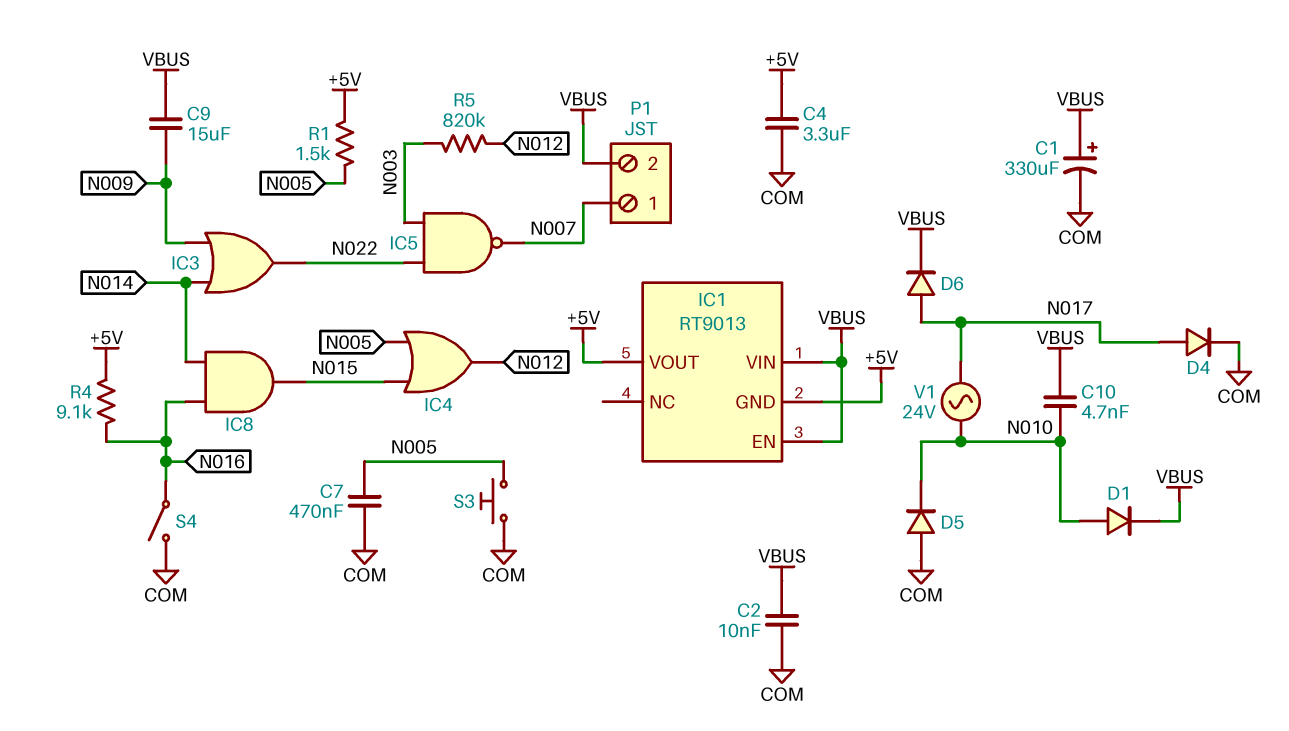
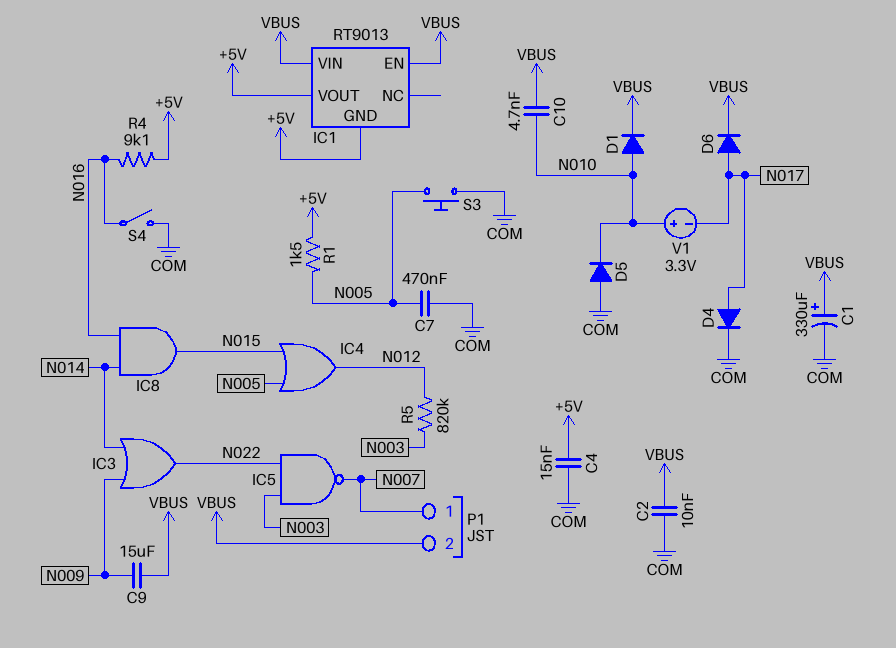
C4: 3.3uF (+5V, COM) -> 15nF (+5V, COM)
V1: AC 24V (N010, N017) -> 3.3V (plus N010, minus N017)

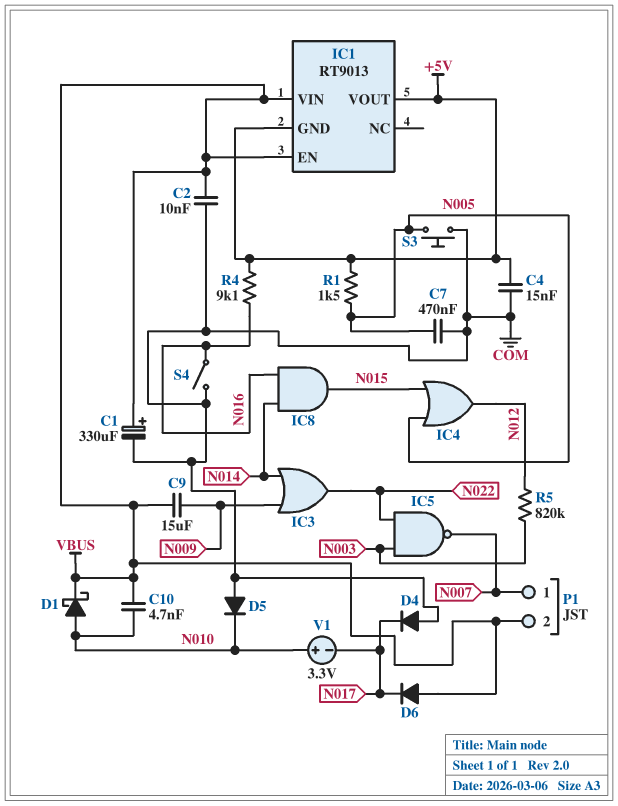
D1: diode (A N010, K VBUS) -> schottky (A N010, K VBUS)
D4: diode (A N017, K COM) -> diode (A COM, K N017)
D6: diode (A N017, K VBUS) -> diode (A VBUS, K N017)

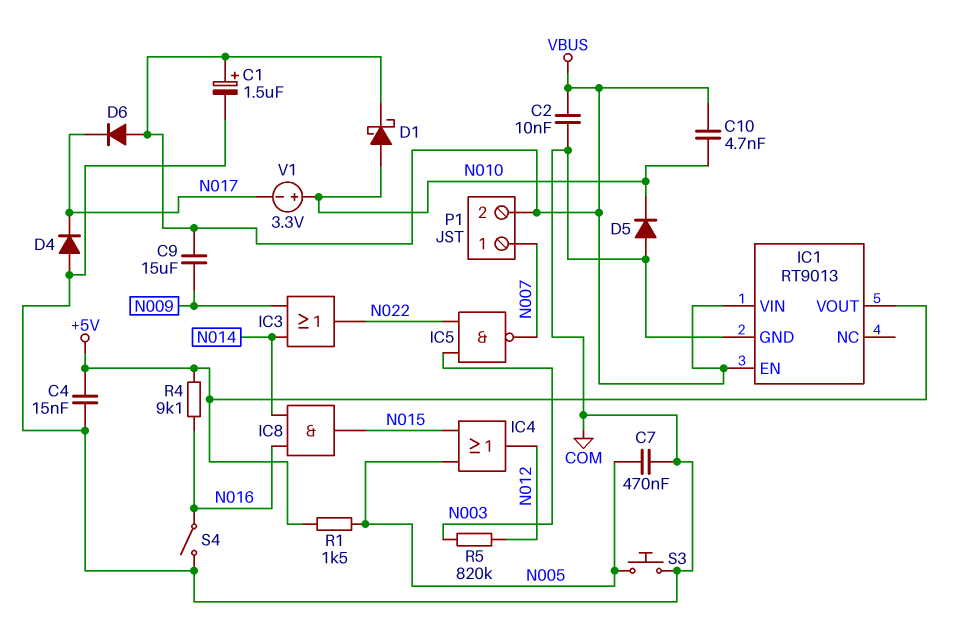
C1: 330uF (plus VBUS, minus COM) -> 1.5uF (plus VBUS, minus COM)
IC1 pin GND: +5V -> COM

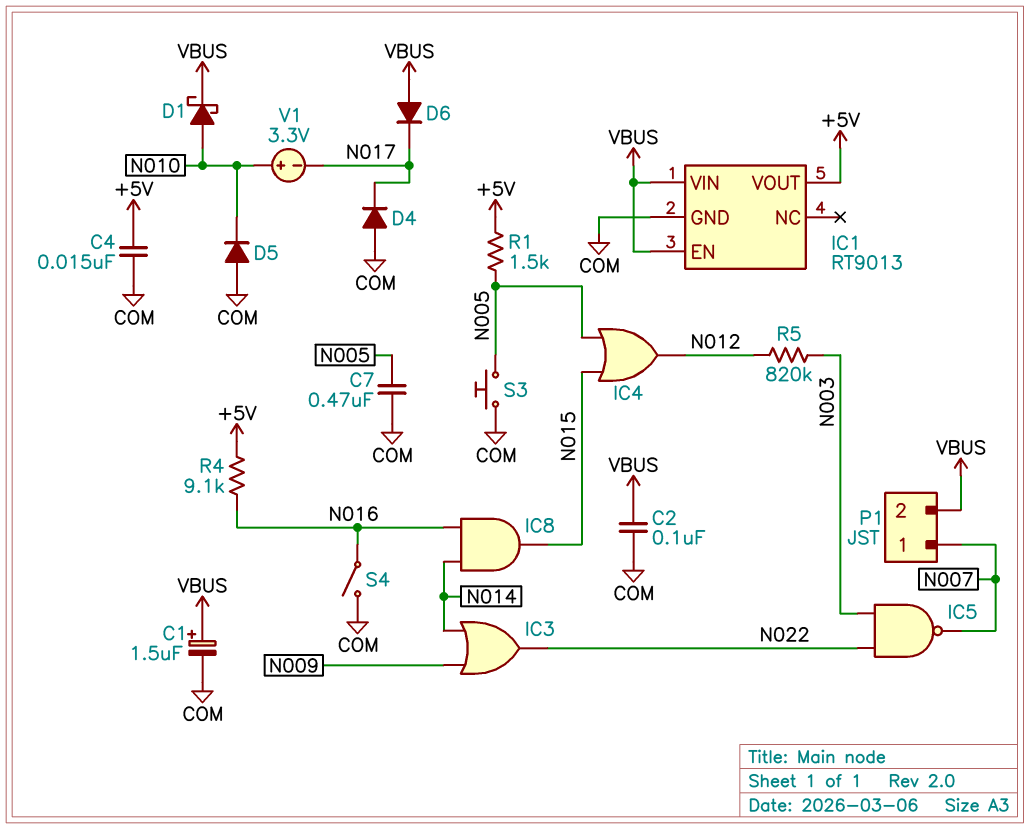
C2: 10nF (COM, VBUS) -> 100nF (COM, VBUS)
C9: 15uF (N009, VBUS) -> none
C10: 4.7nF (N010, VBUS) -> none

